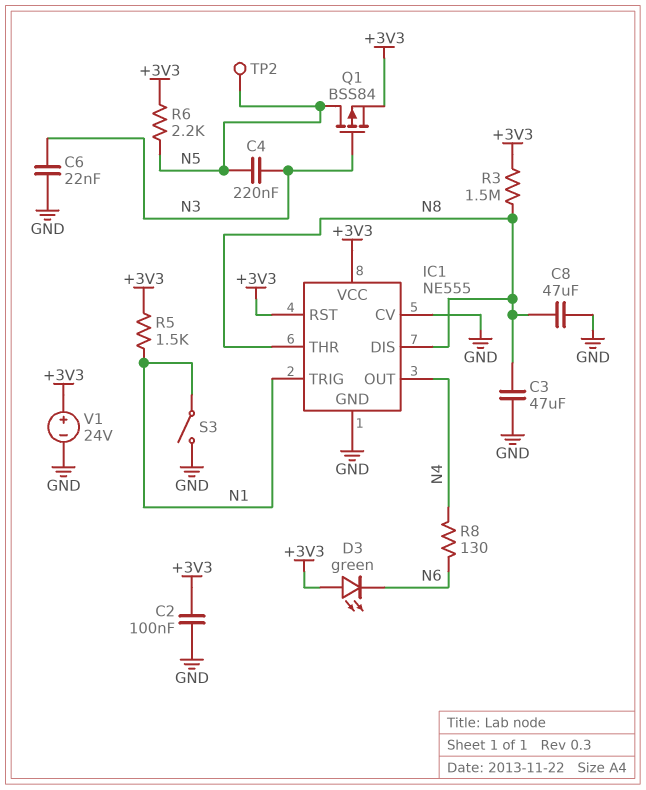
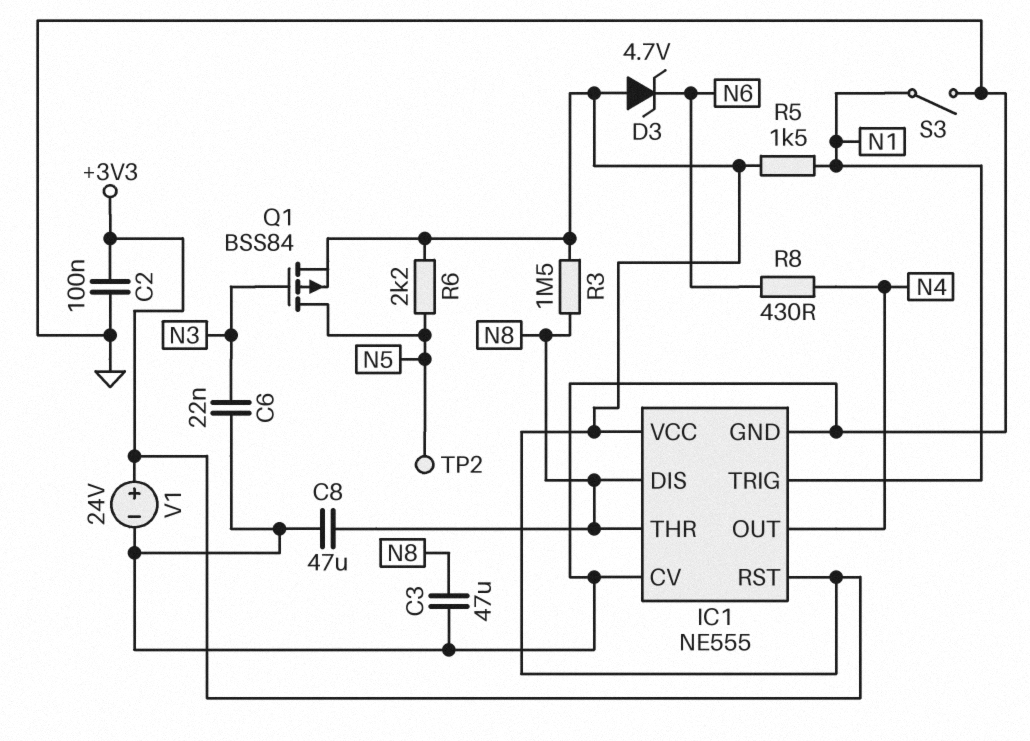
C4: 220nF (N3, N5) -> none
D3: LED green (A +3V3, K N6) -> zener 4.7V (A +3V3, K N6)
R8: 130 (N4, N6) -> 430 (N4, N6)

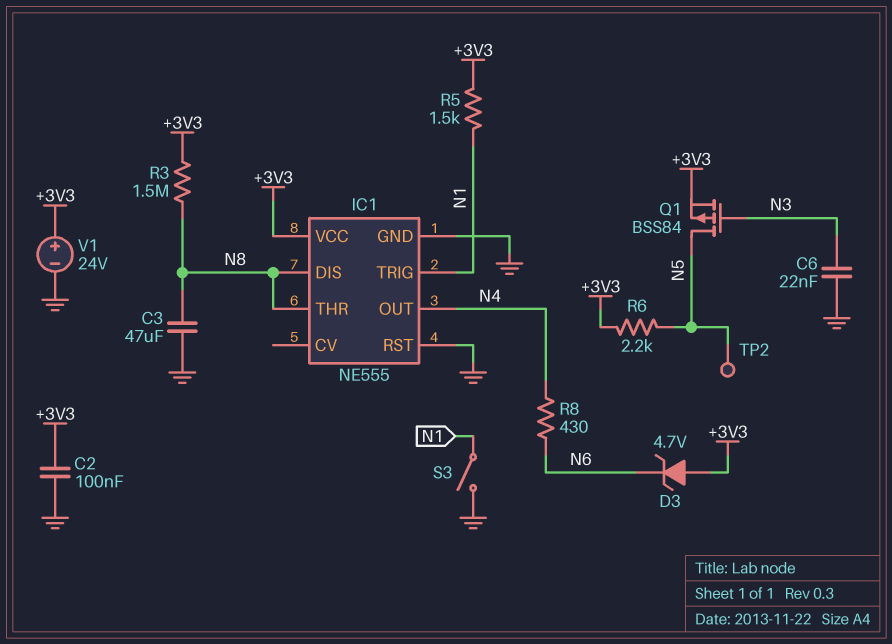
C8: 47uF (GND, N8) -> none
IC1 pin CV: GND -> none
IC1 pin RST: +3V3 -> GND

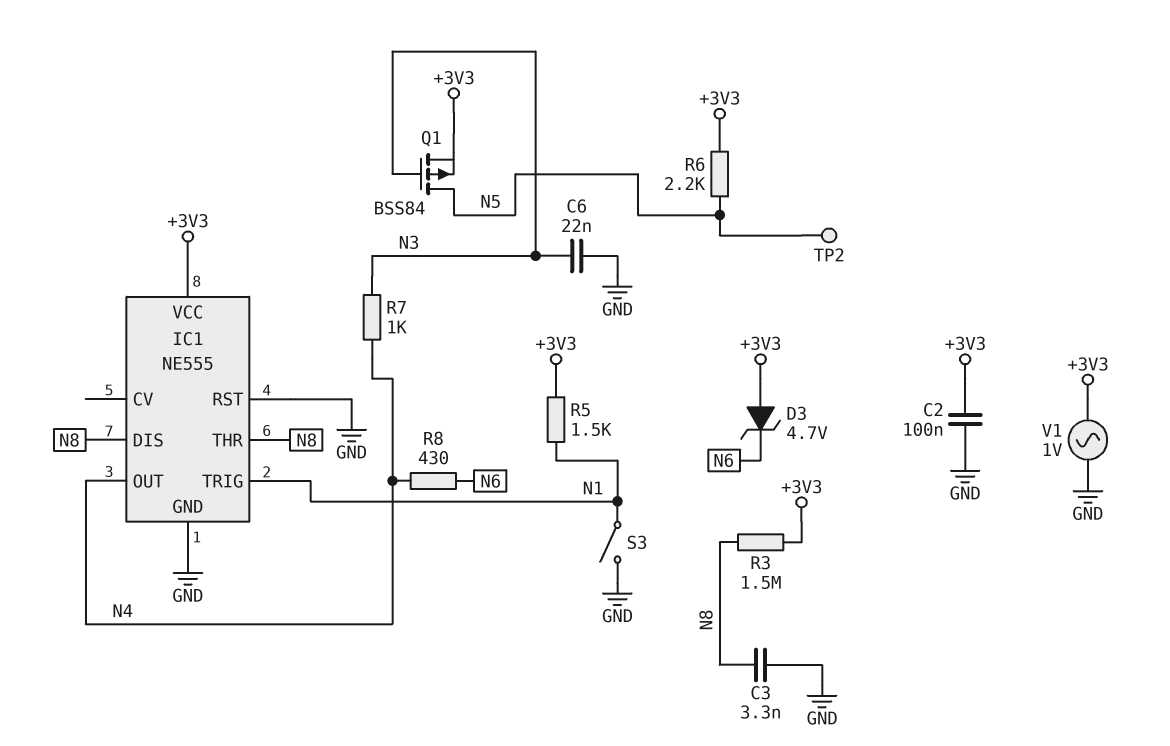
C3: 47uF (GND, N8) -> 3.3nF (GND, N8)
R7: none -> 1k (N3, N4)
V1: 24V (plus +3V3, minus GND) -> AC 1V (+3V3, GND)

